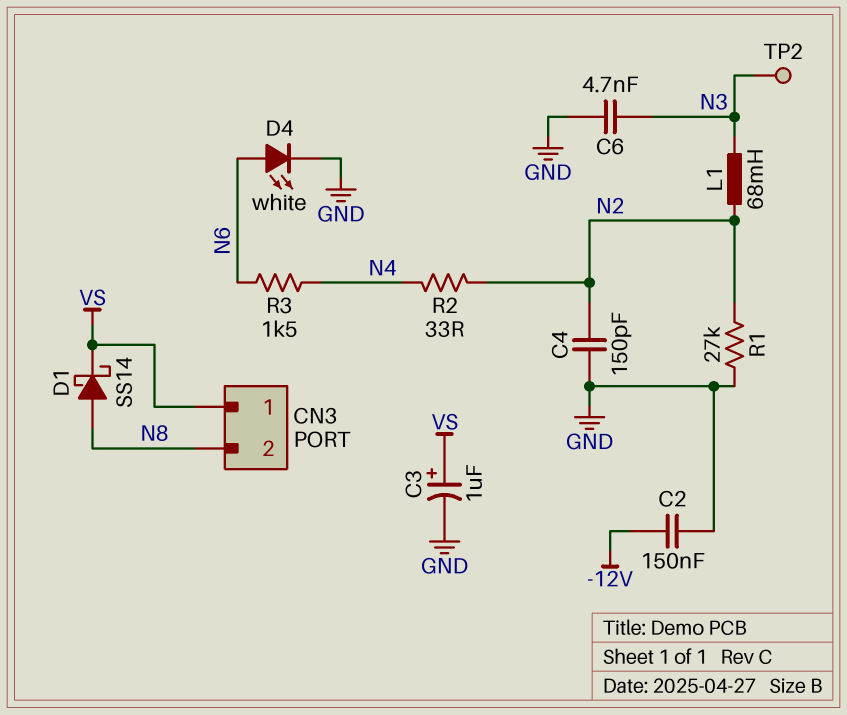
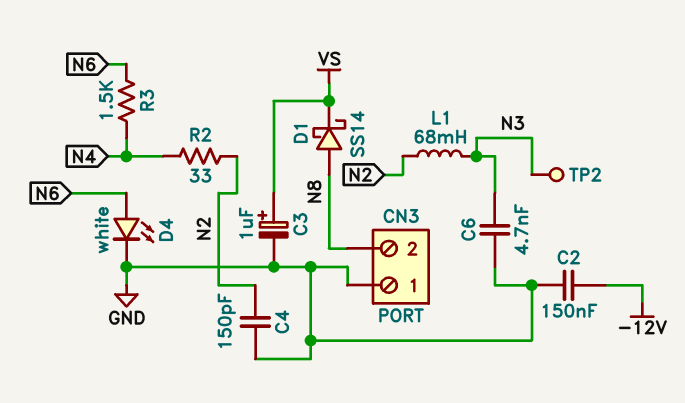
CN3 pin 1: VS -> GND
R1: 27k (GND, N2) -> none

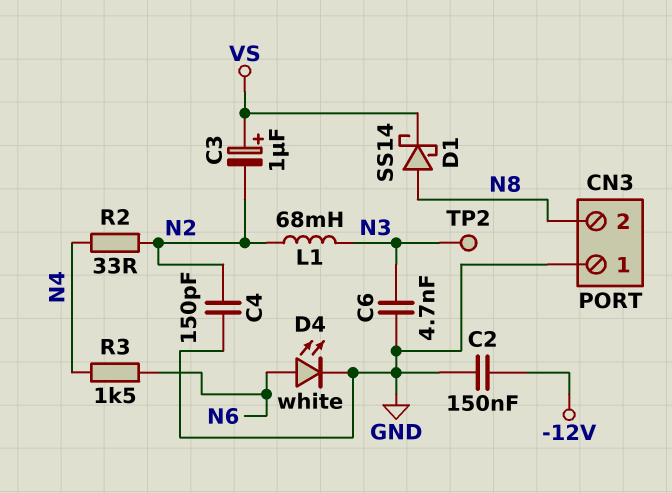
C3: 1uF (plus VS, minus GND) -> 1uF (plus VS, minus N2)

